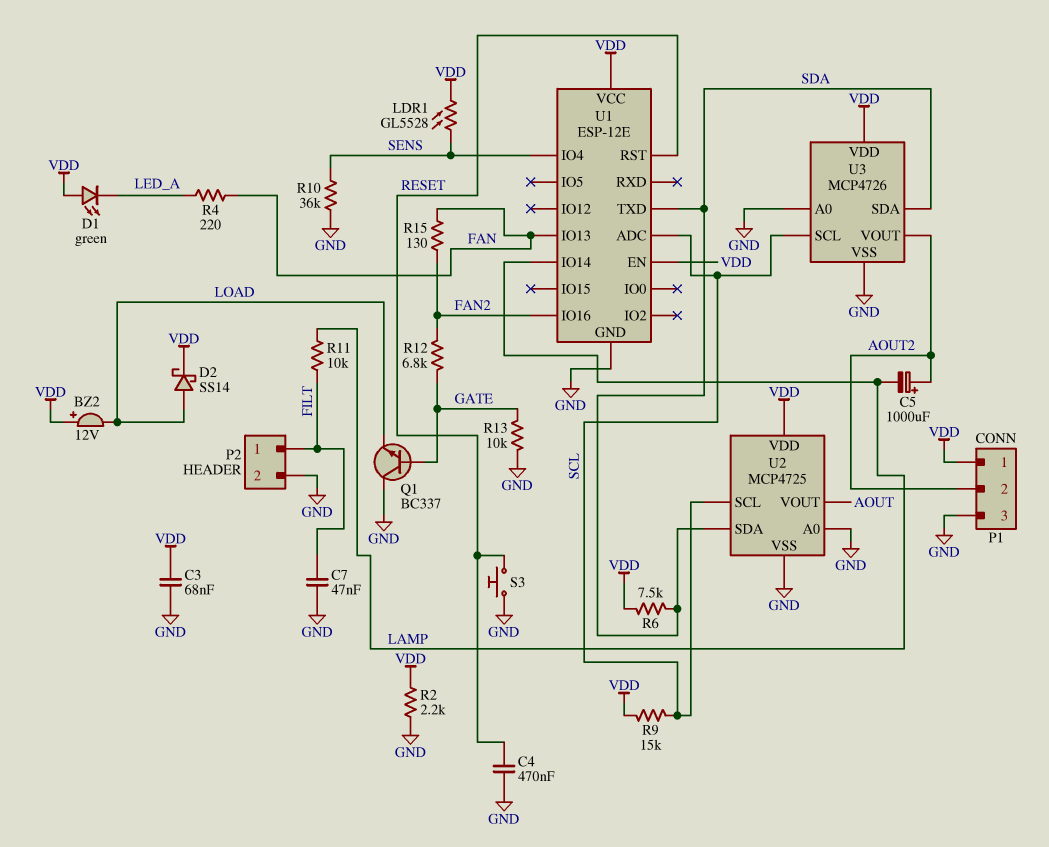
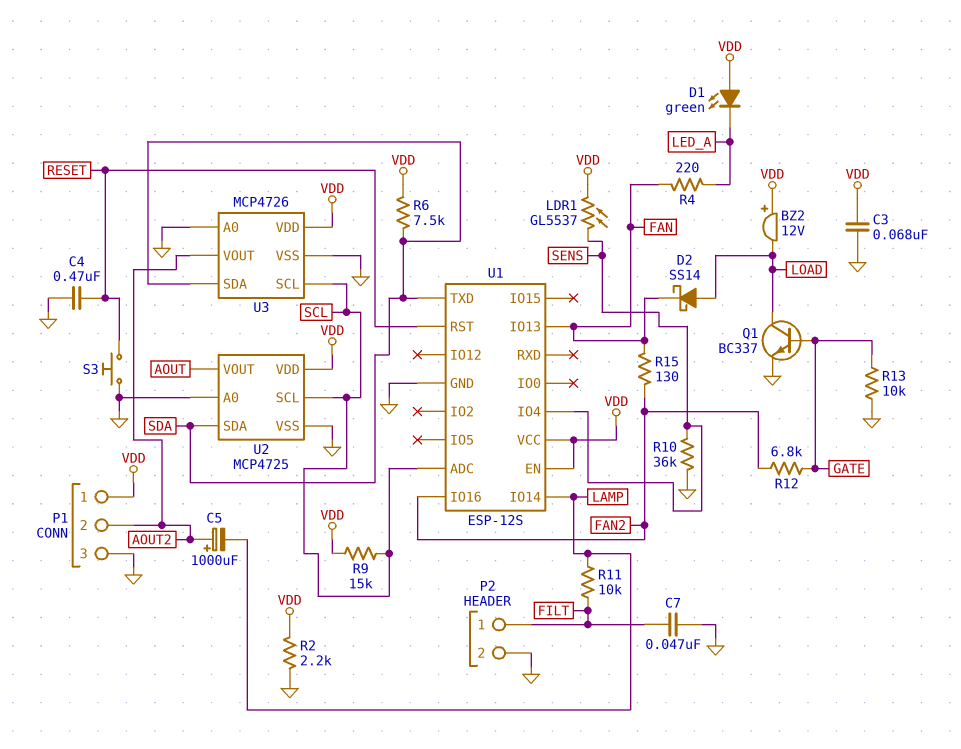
D2: schottky SS14 (A LOAD, K VDD) -> schottky SS14 (A LOAD, K FAN)
LDR1: GL5528 (SENS, VDD) -> GL5537 (SENS, VDD)
Q1: NPN BC337 (B GATE, C GND, E LOAD) -> NPN BC337 (B GATE, C LOAD, E GND)
U1: ESP-12E -> ESP-12S

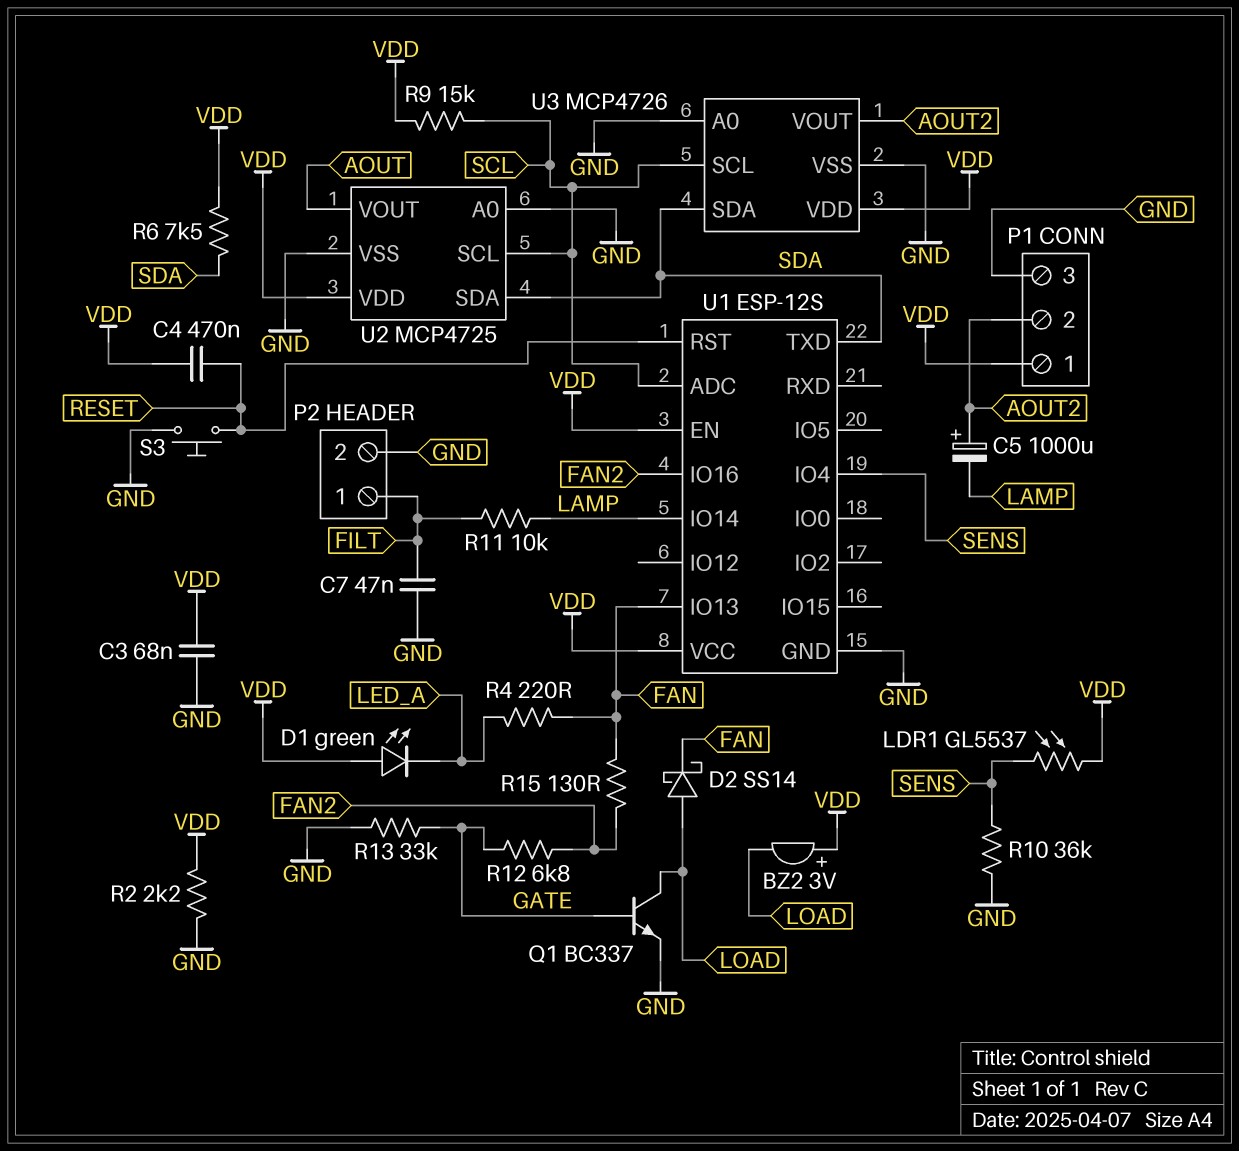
BZ2: buzzer 12V (plus VDD, minus LOAD) -> buzzer 3V (plus VDD, minus LOAD)
C4: 470nF (GND, RESET) -> 470nF (RESET, VDD)
R13: 10k (GATE, GND) -> 33k (GATE, GND)

